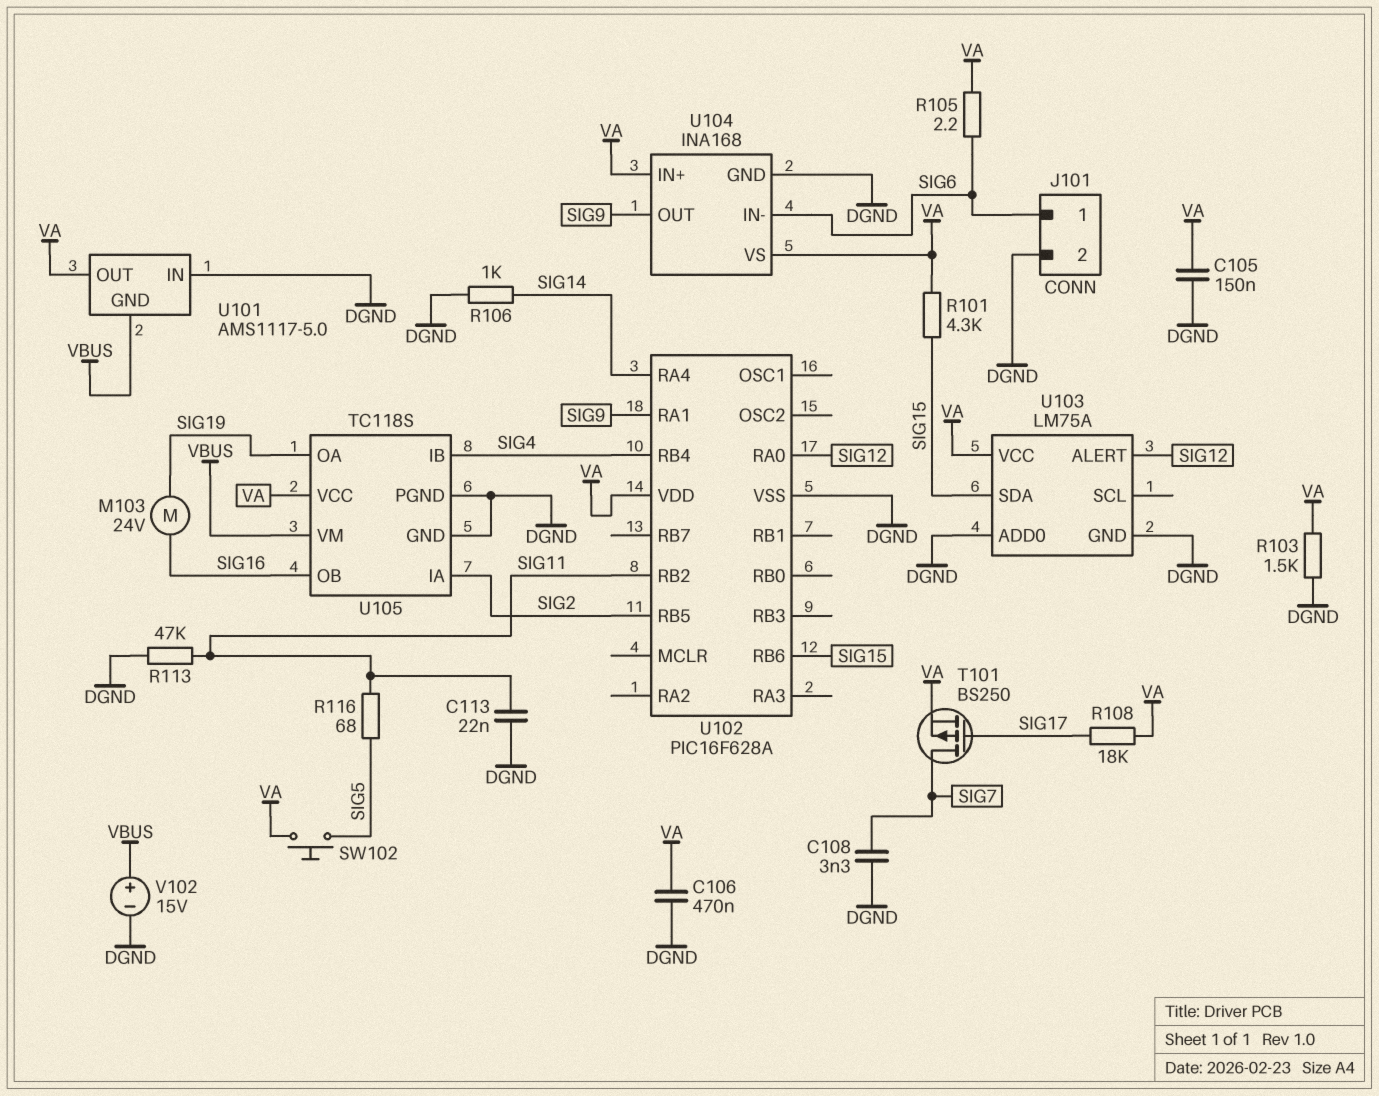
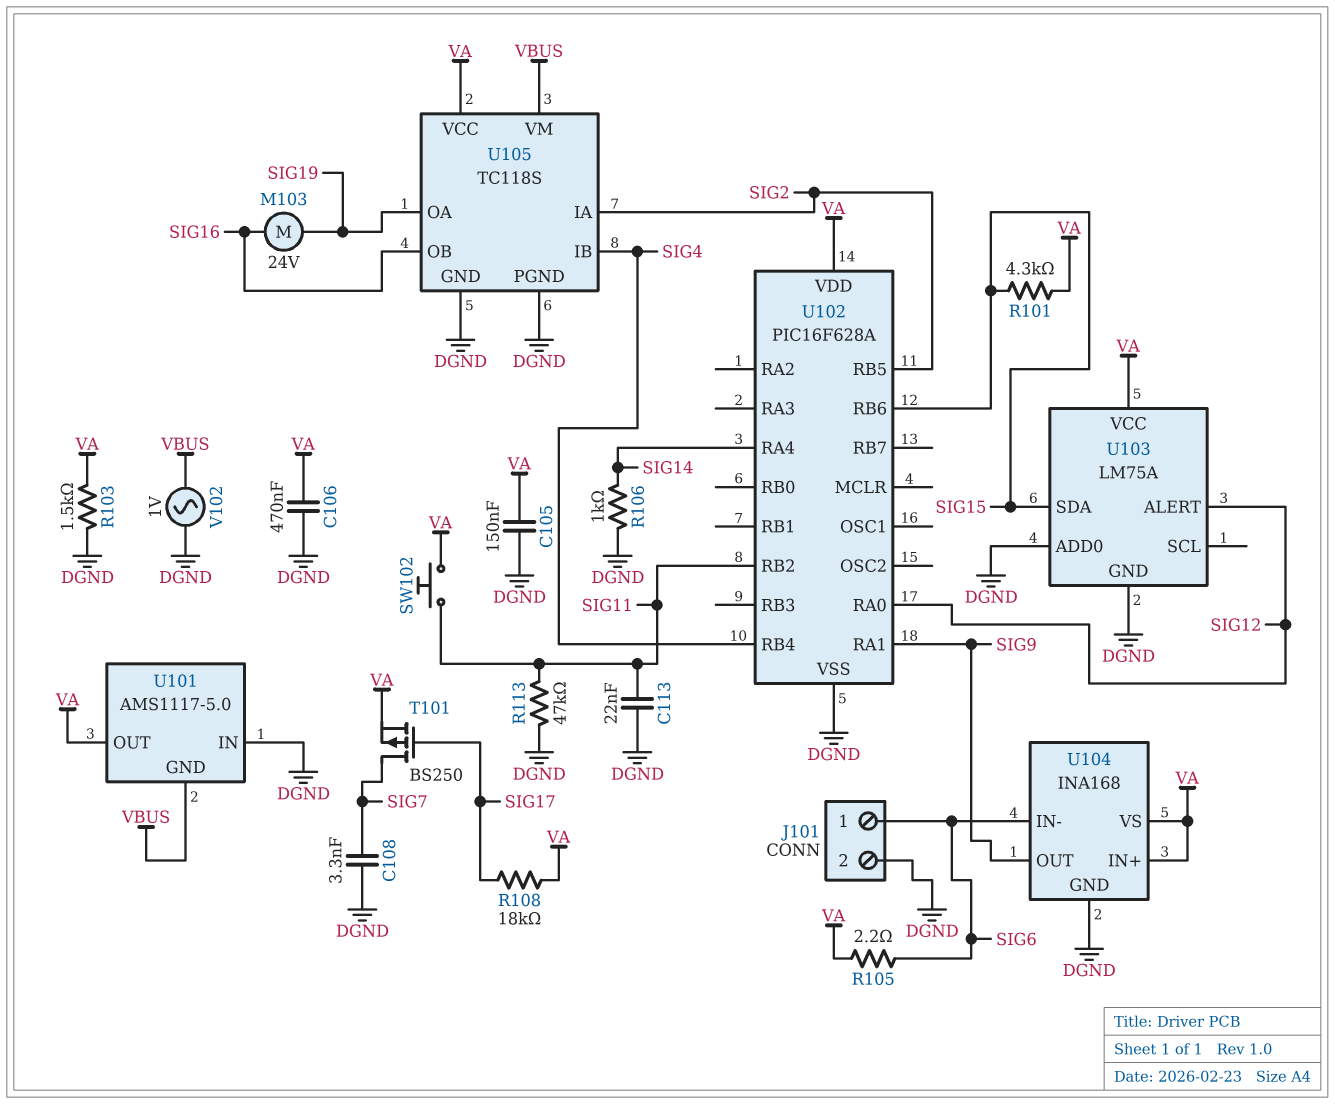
R116: 68 (SIG5, SIG11) -> none
SW102: button (SIG5, VA) -> button (SIG11, VA)
V102: 15V (plus VBUS, minus DGND) -> AC 1V (DGND, VBUS)

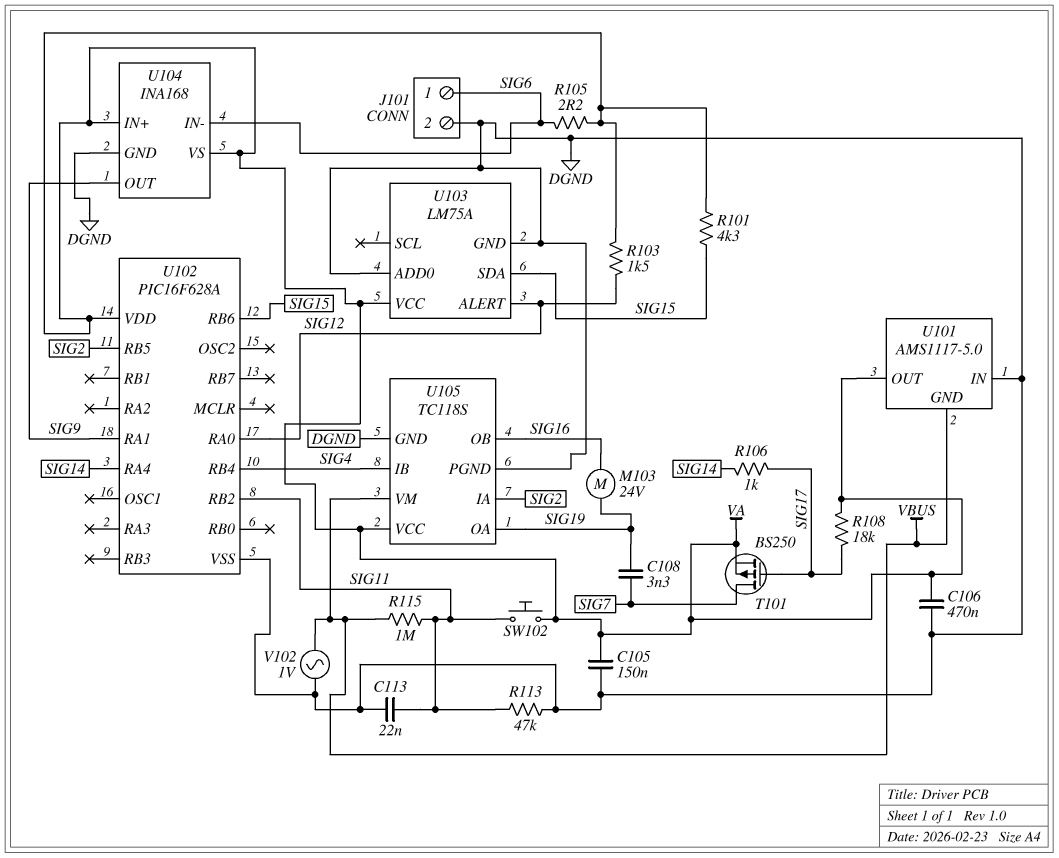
C108: 3.3nF (DGND, SIG7) -> 3.3nF (SIG7, SIG19)
R103: 1.5k (DGND, VA) -> 1.5k (SIG12, VA)
R106: 1k (DGND, SIG14) -> 1k (SIG14, SIG17)
R115: none -> 1M (SIG11, VBUS)

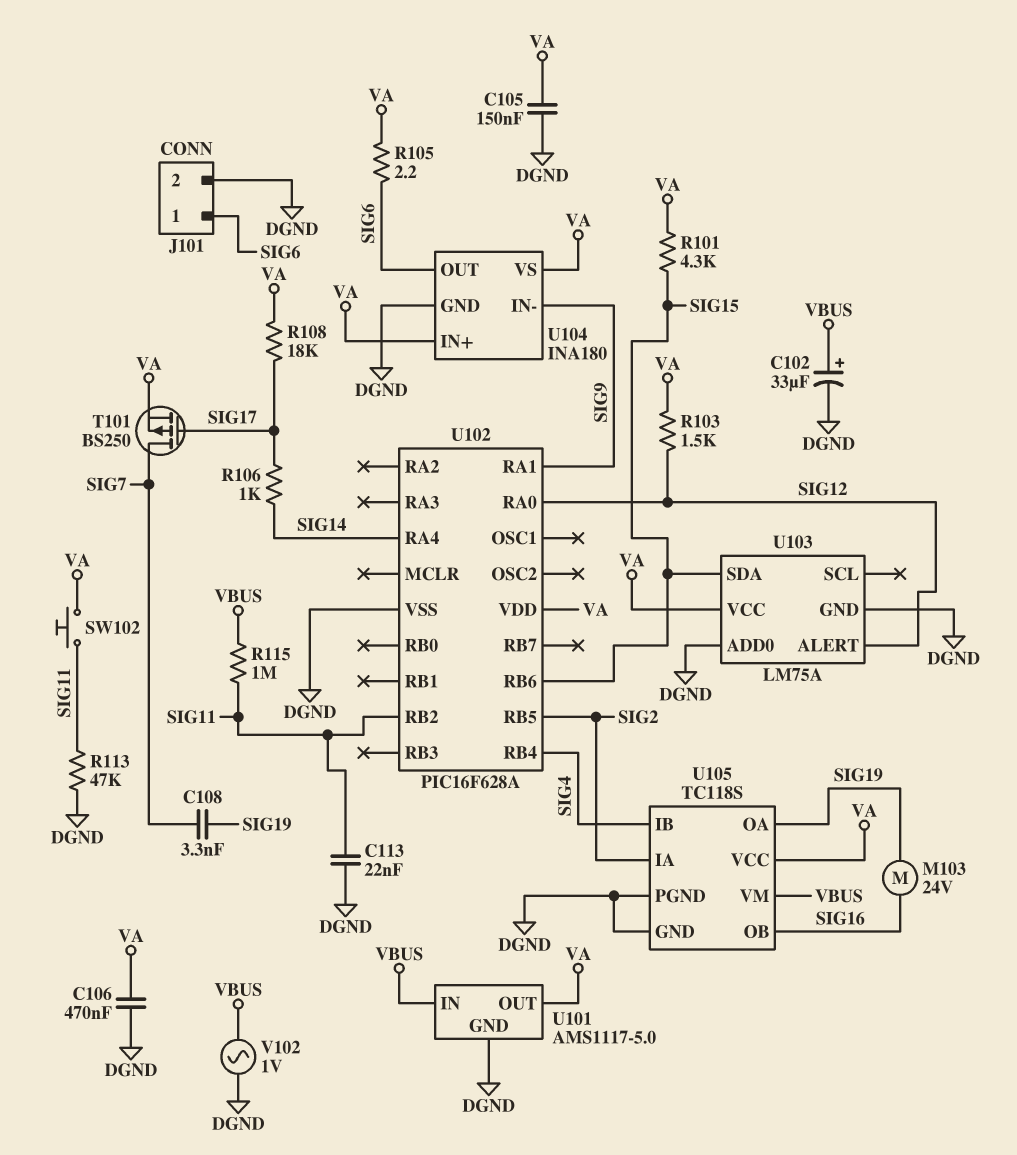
C102: none -> 33uF (plus VBUS, minus DGND)
U101 pin GND: VBUS -> DGND
U101 pin IN: DGND -> VBUS
U104: INA168 -> INA180
U104 pin IN-: SIG6 -> SIG9
U104 pin OUT: SIG9 -> SIG6

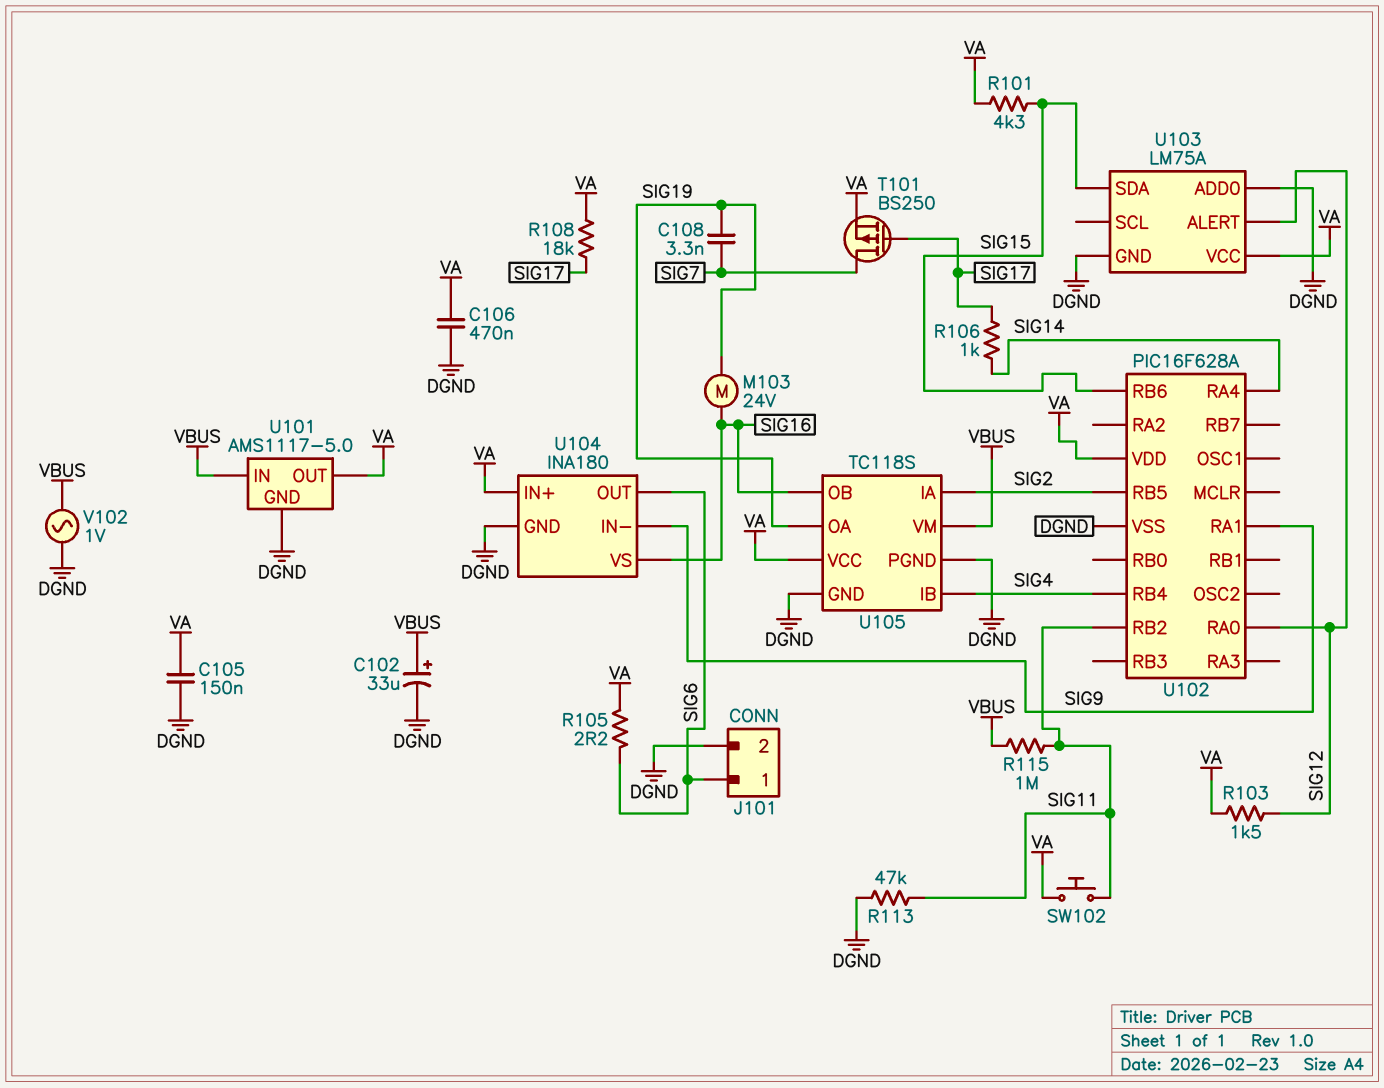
C113: 22nF (DGND, SIG11) -> none
U104 pin VS: VA -> SIG16

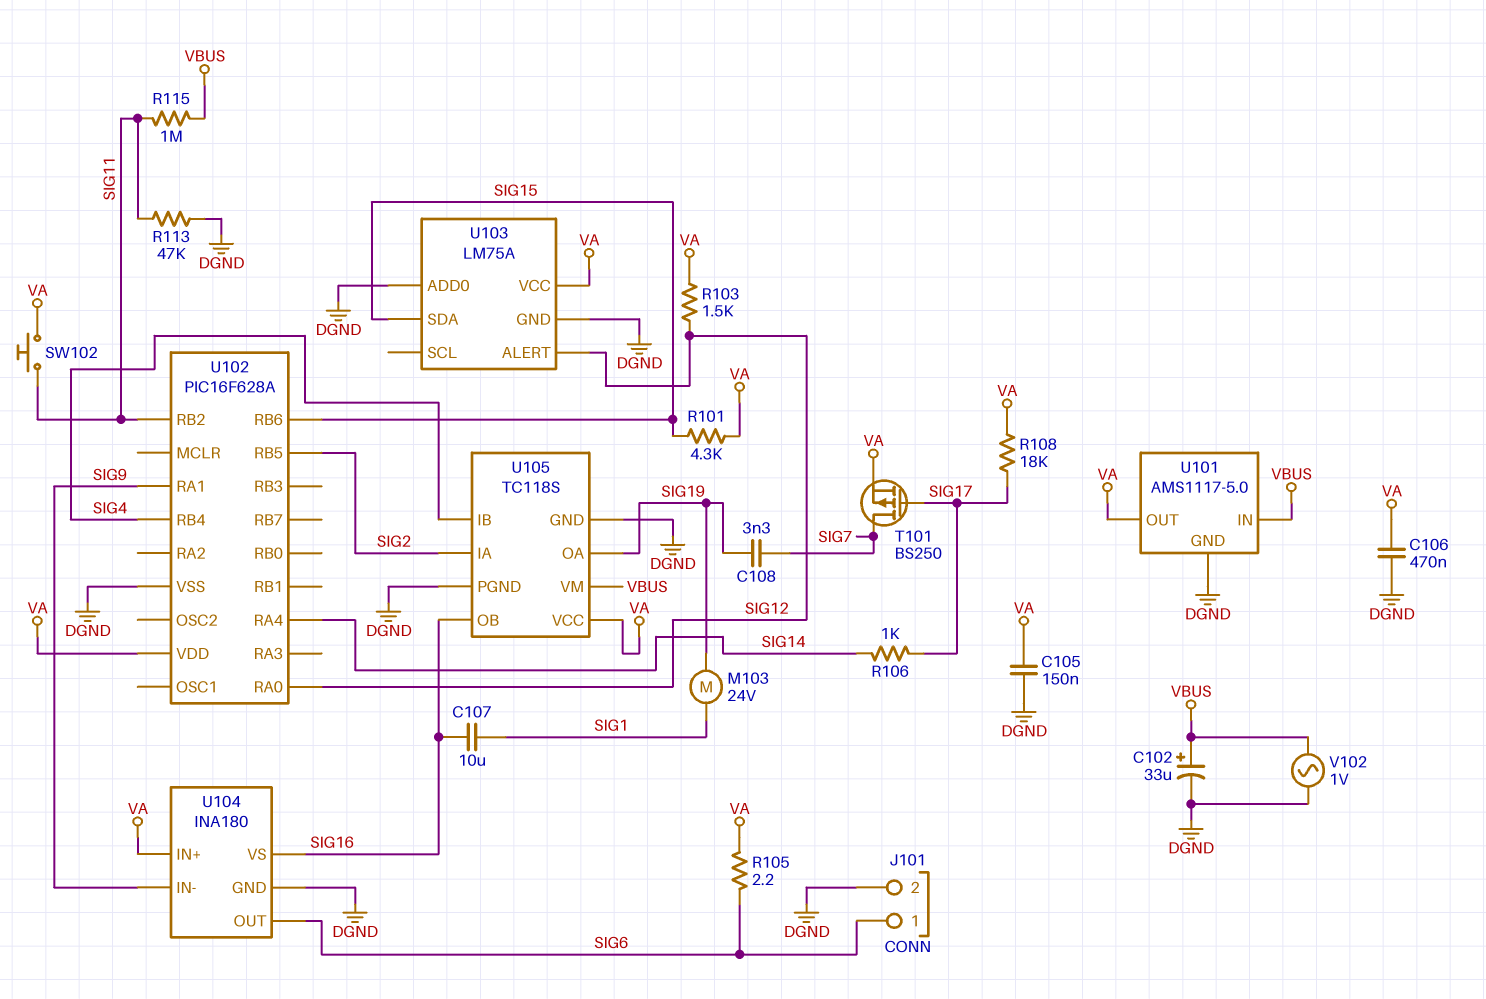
C107: none -> 10uF (SIG1, SIG16)
M103: motor 24V (SIG16, SIG19) -> motor 24V (SIG1, SIG19)

